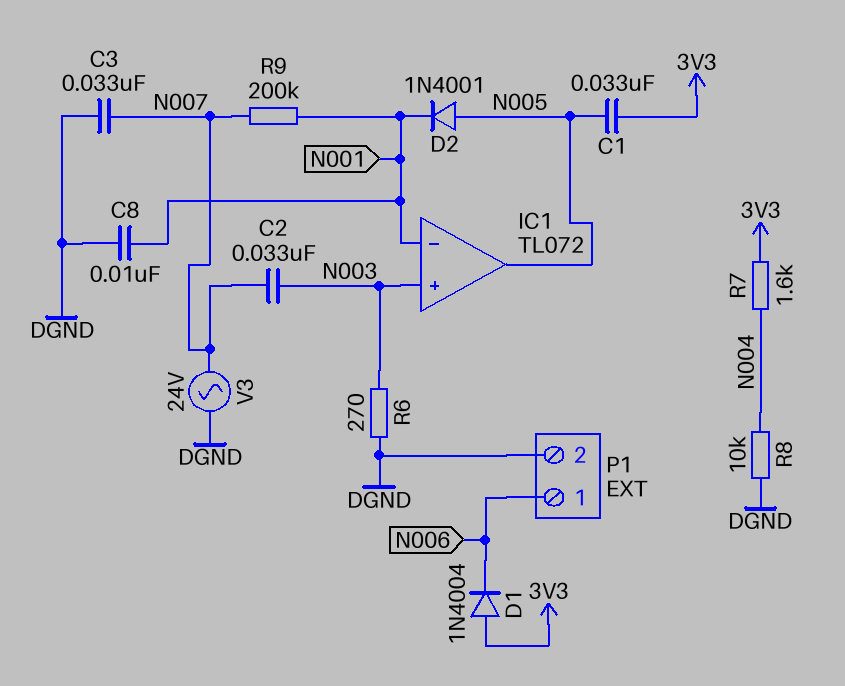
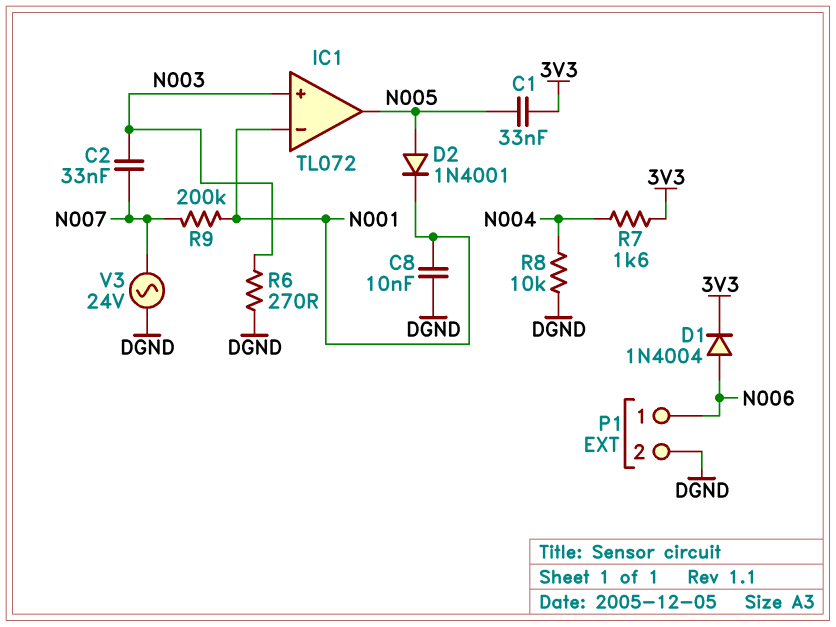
C3: 33nF (DGND, N007) -> none
D1: diode 1N4004 (A 3V3, K N006) -> diode 1N4004 (A N006, K 3V3)

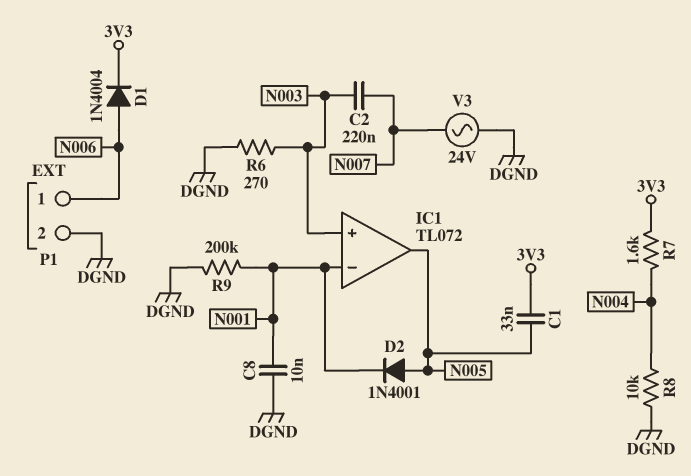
C2: 33nF (N003, N007) -> 220nF (N003, N007)
R9: 200k (N001, N007) -> 200k (DGND, N001)

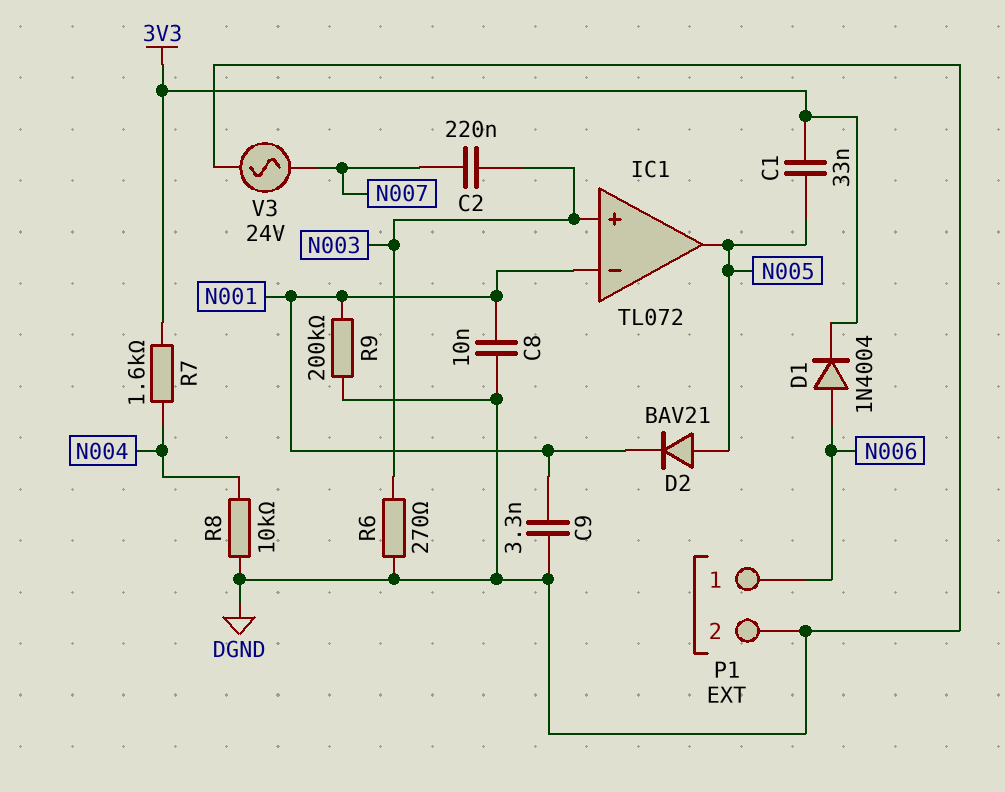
C9: none -> 3.3nF (DGND, N001)
D2: diode 1N4001 (A N005, K N001) -> diode BAV21 (A N005, K N001)

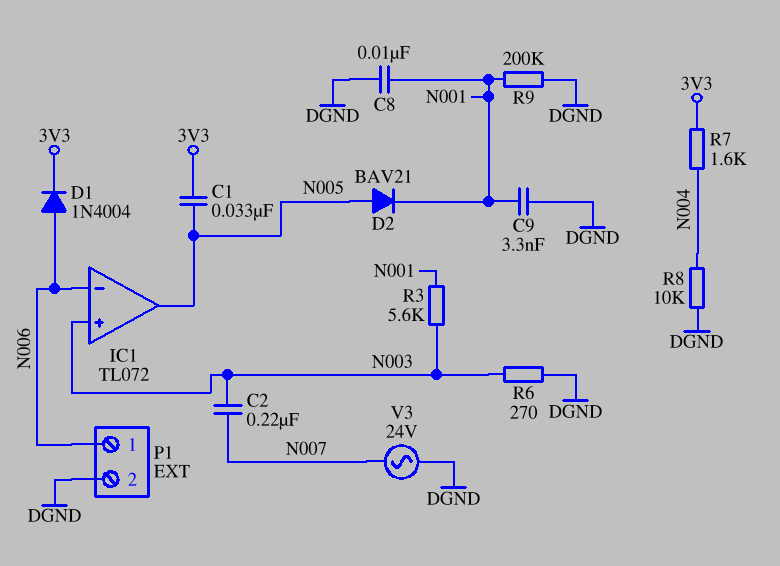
IC1 pin in-: N001 -> N006
R3: none -> 5.6k (N001, N003)

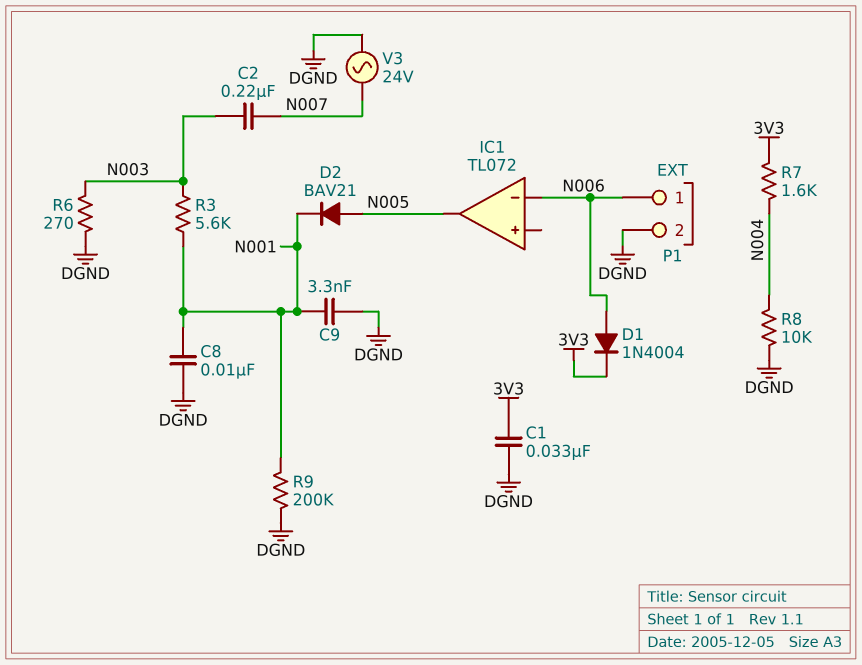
C1: 33nF (3V3, N005) -> 33nF (3V3, DGND)
IC1 pin in+: N003 -> none

